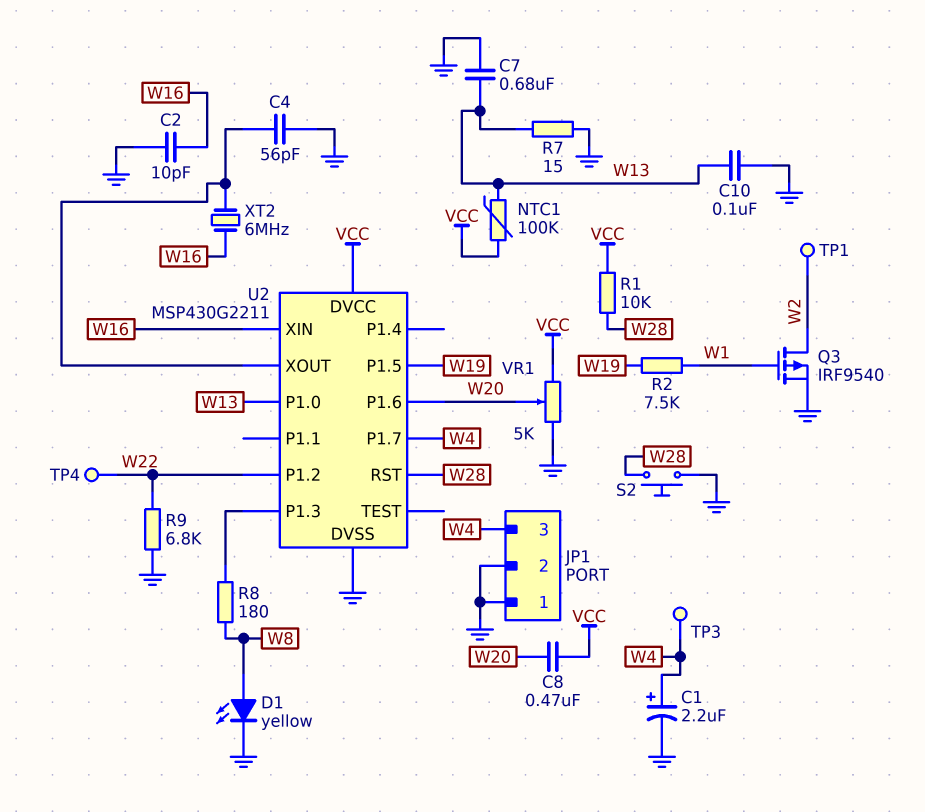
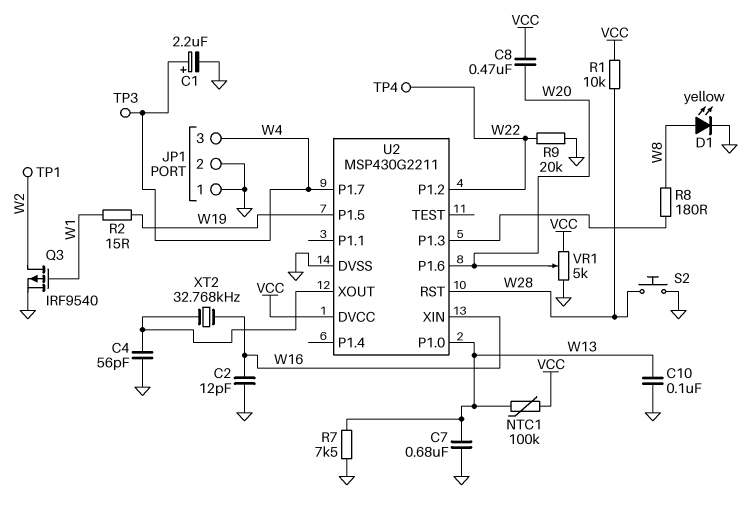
C2: 10pF (GND, W16) -> 12pF (GND, W16)
R2: 7.5k (W1, W19) -> 15 (W1, W19)
R7: 15 (GND, W13) -> 7.5k (GND, W13)
R9: 6.8k (GND, W22) -> 20k (GND, W22)
XT2: 6MHz (U2/XOUT, W16) -> 32.768kHz (U2/XOUT, W16)

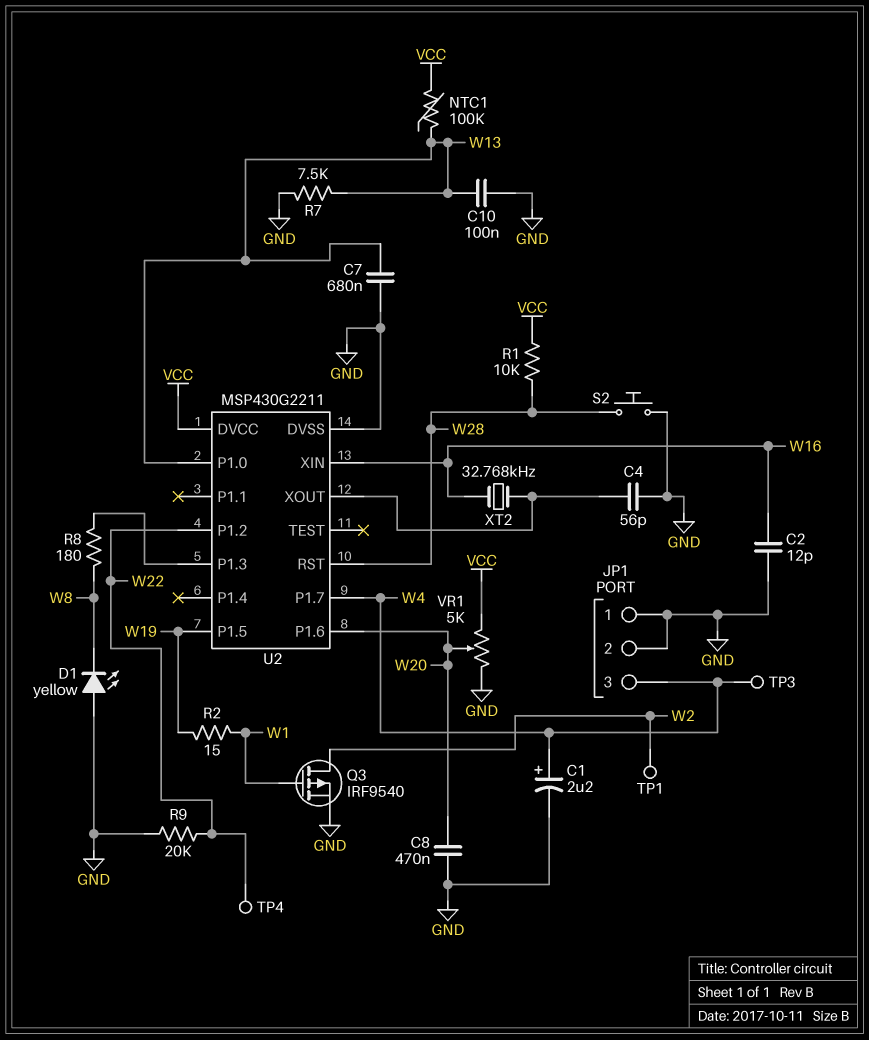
C8: 470nF (VCC, W20) -> 470nF (GND, W20)
D1: LED yellow (A W8, K GND) -> LED yellow (A GND, K W8)

